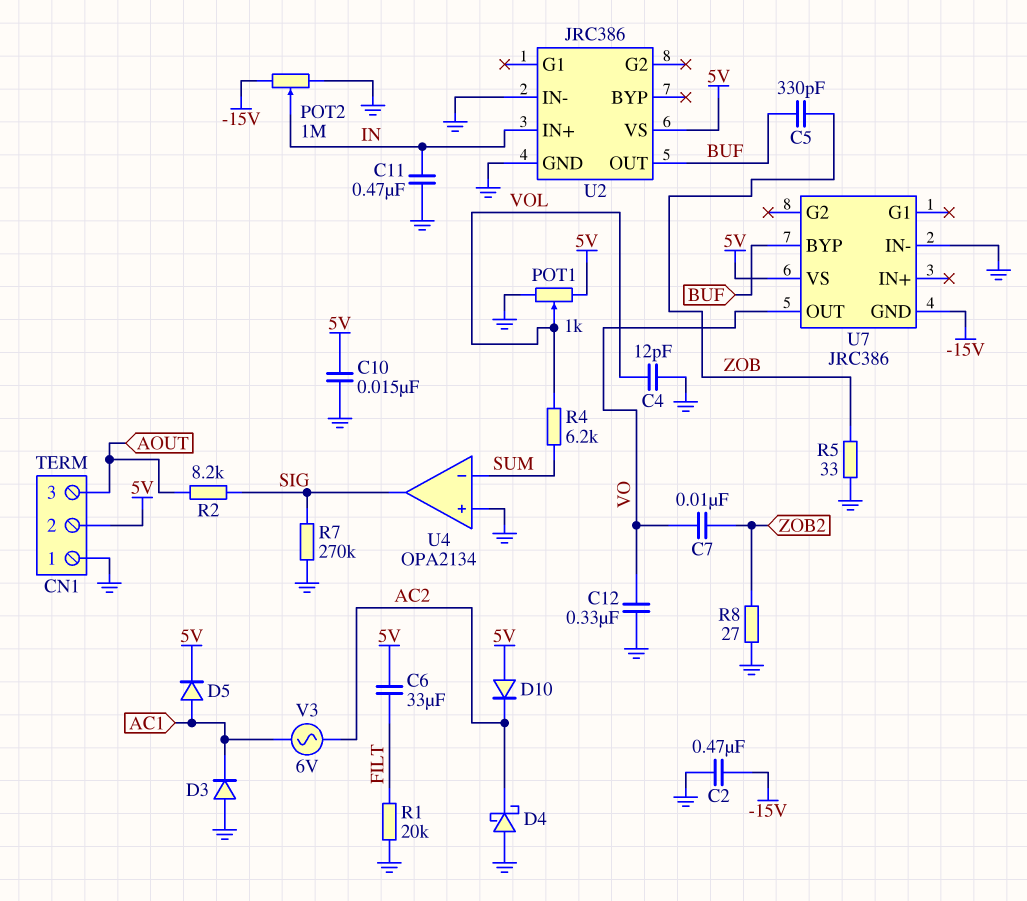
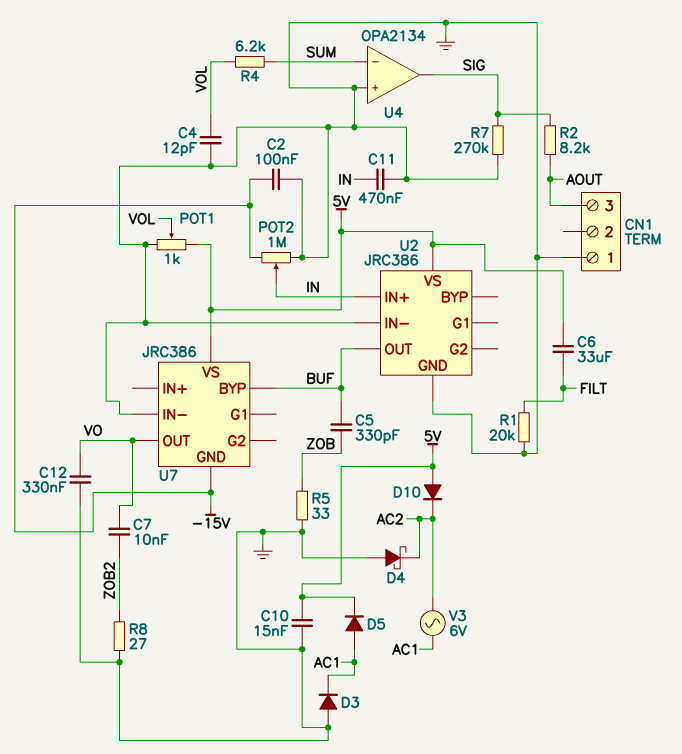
C2: 470nF (-15V, GND) -> 100nF (-15V, GND)
CN1 pin 2: 5V -> none

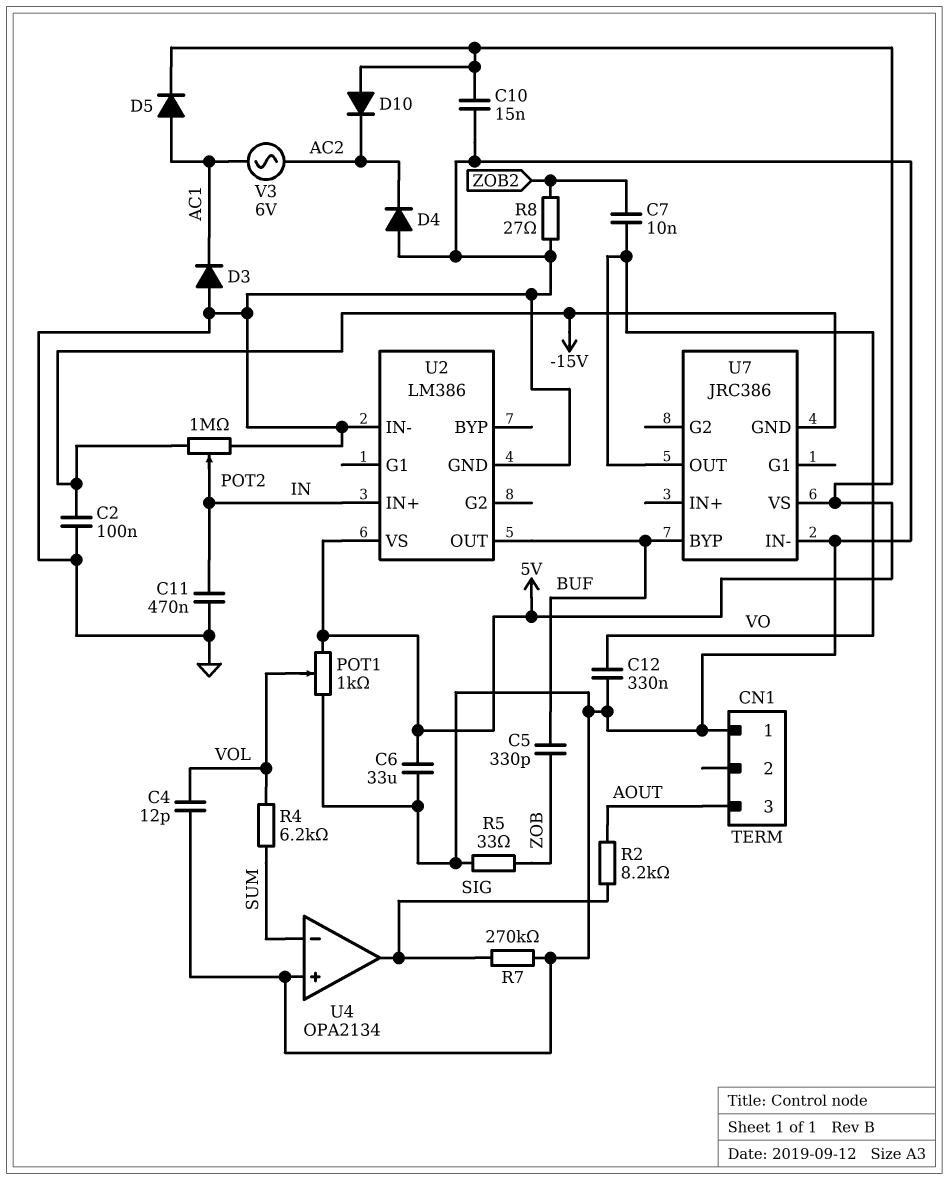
C6: 33uF (5V, FILT) -> 33uF (5V, GND)
D4: schottky (A GND, K AC2) -> diode (A GND, K AC2)
R1: 20k (FILT, GND) -> none
U2: JRC386 -> LM386

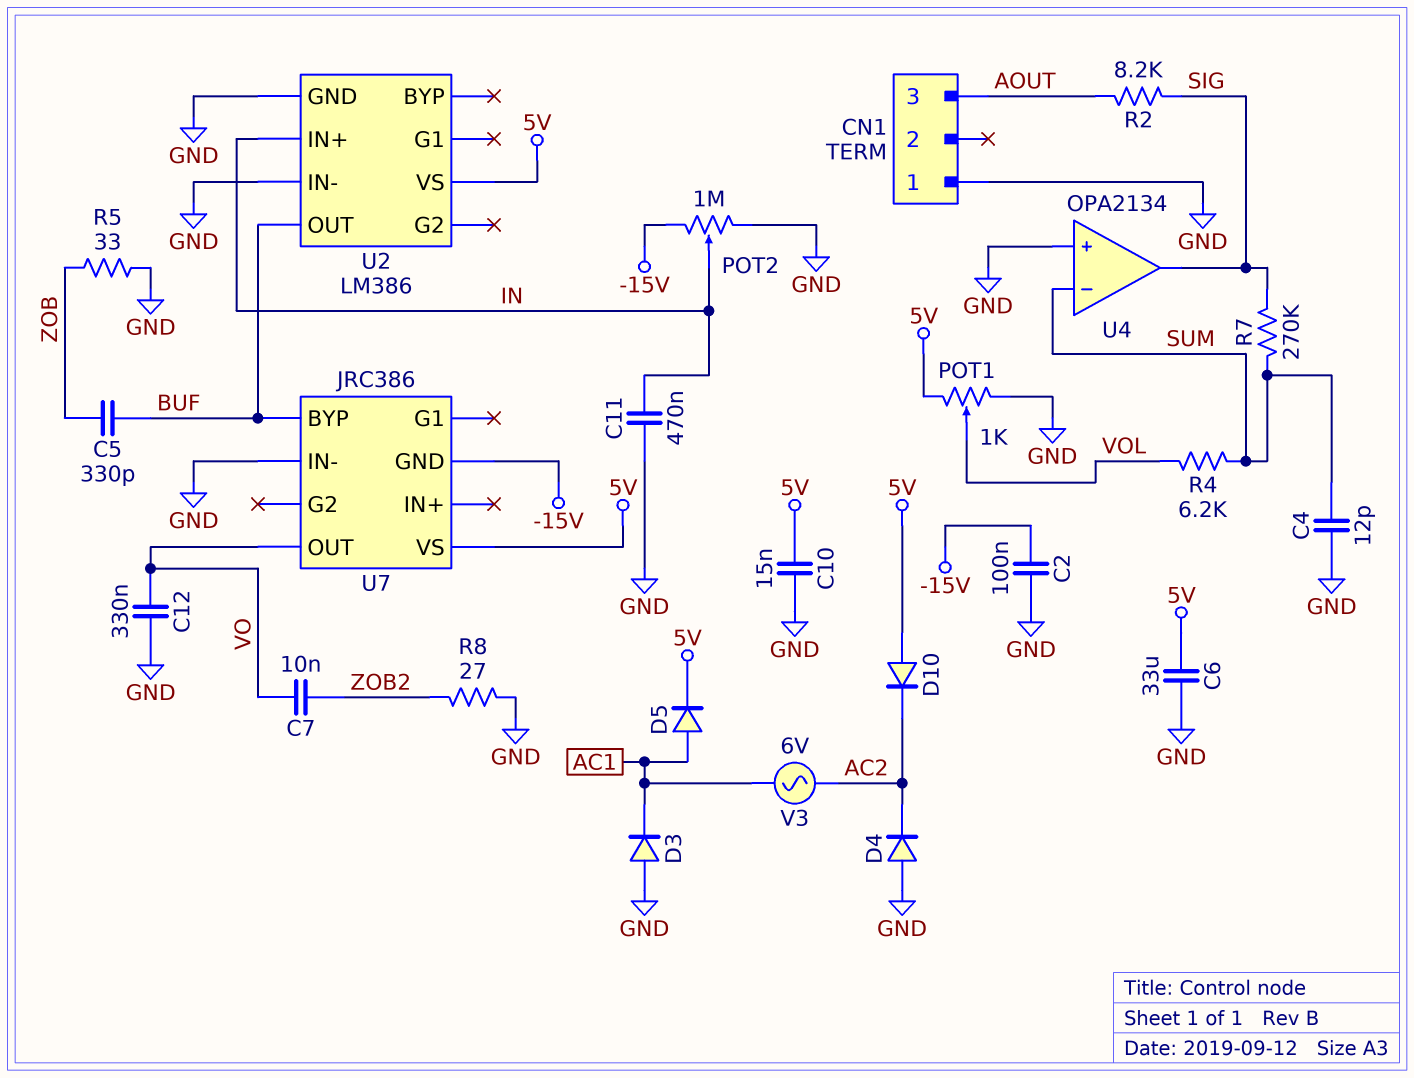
C4: 12pF (GND, VOL) -> 12pF (GND, SUM)
R7: 270k (GND, SIG) -> 270k (SIG, SUM)

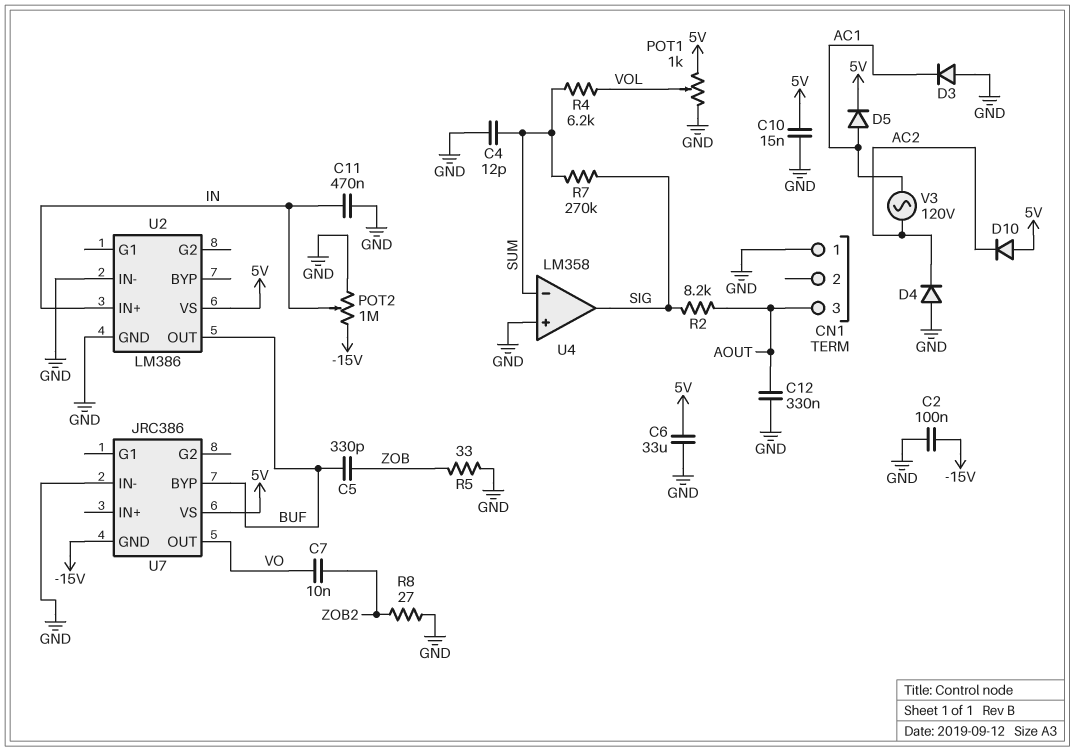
C12: 330nF (GND, VO) -> 330nF (AOUT, GND)
U4: OPA2134 -> LM358
V3: AC 6V (AC1, AC2) -> AC 120V (AC1, AC2)

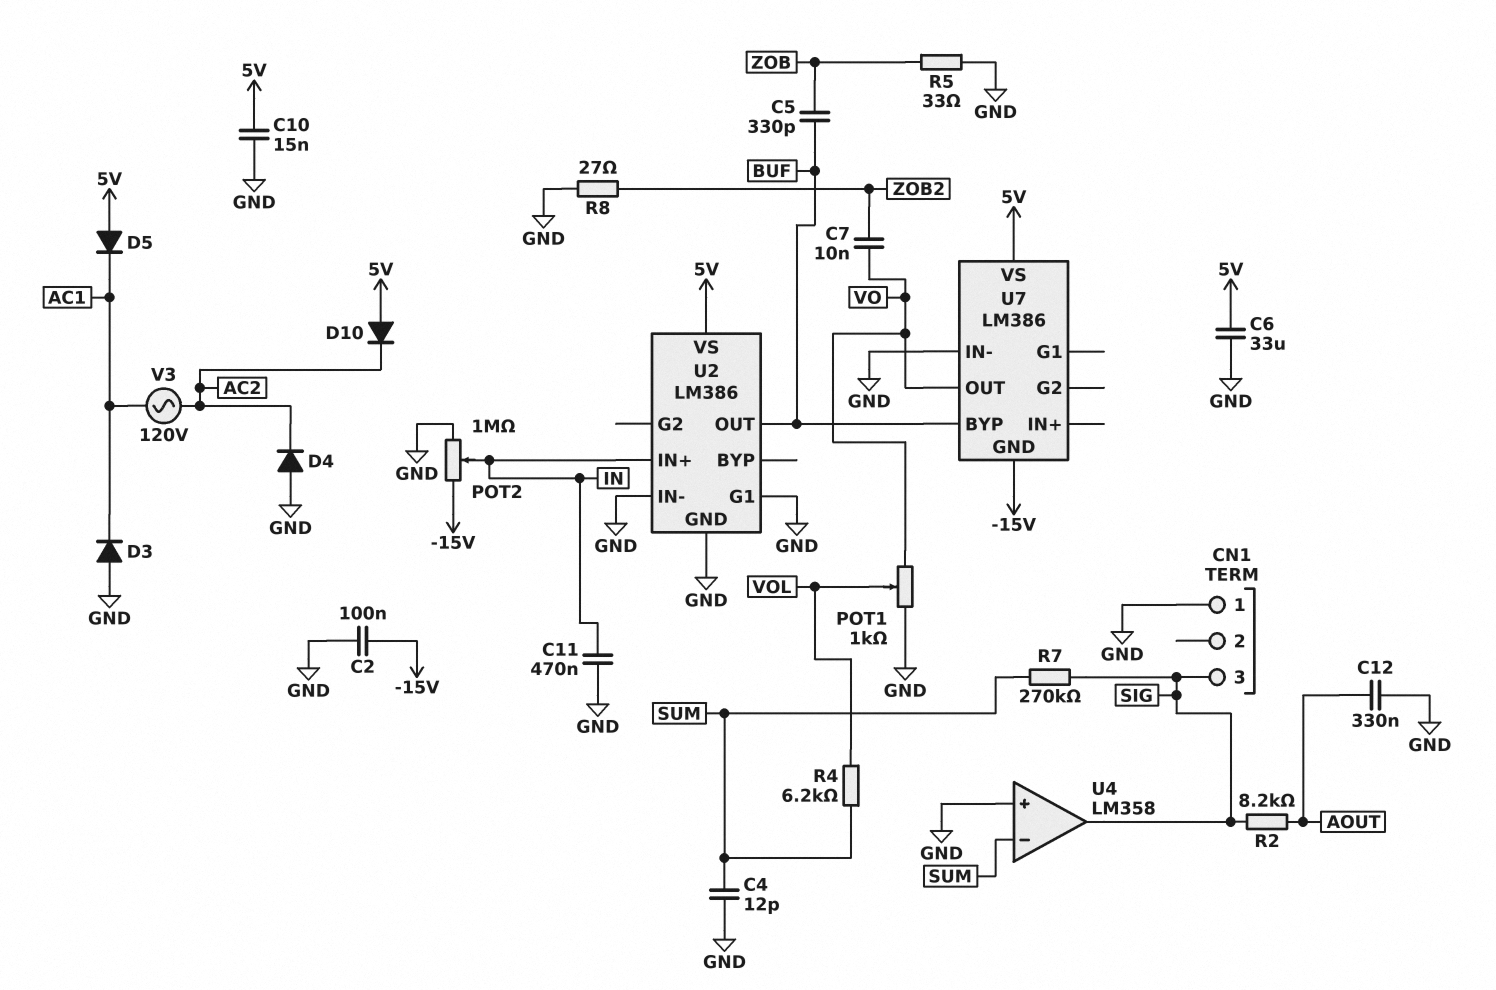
CN1 pin 3: AOUT -> SIG
D5: diode (A AC1, K 5V) -> diode (A 5V, K AC1)
POT1: 1k (5V, GND, wiper VOL) -> 1k (GND, VO, wiper VOL)
U2 pin G1: none -> GND
U7: JRC386 -> LM386

